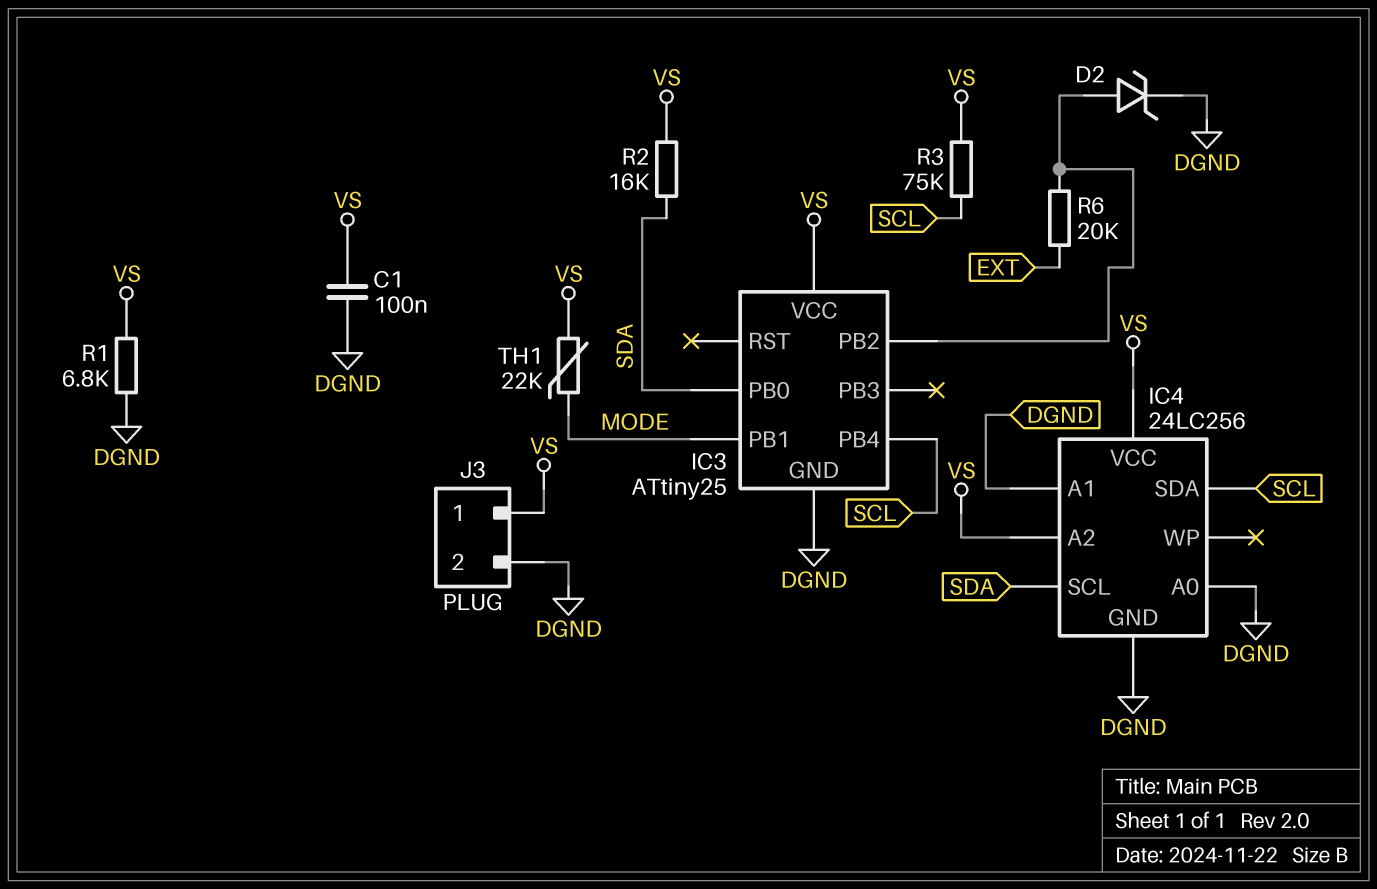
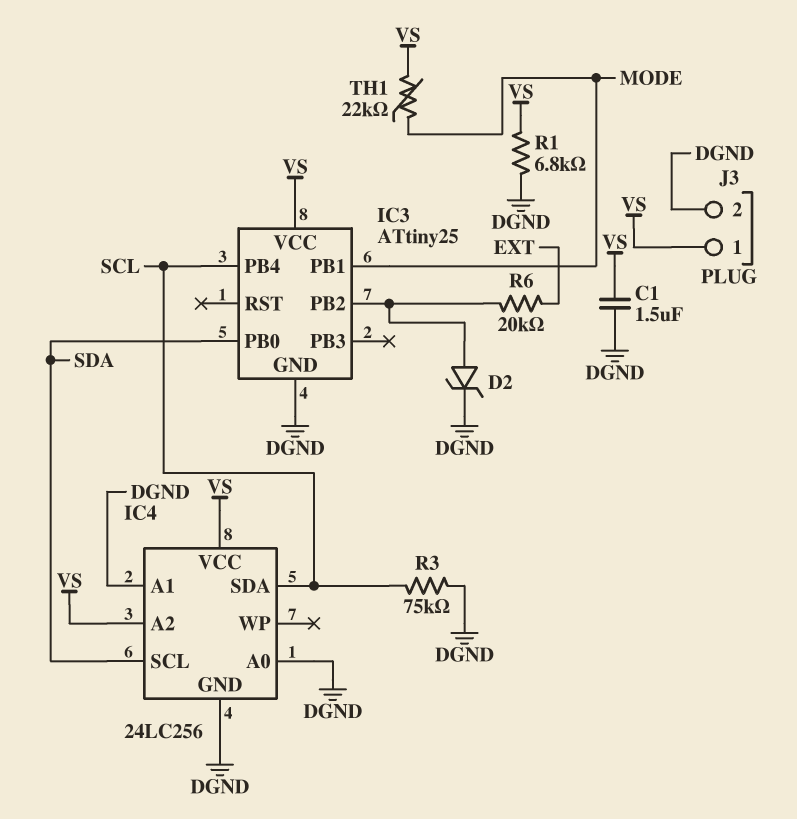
C1: 100nF (DGND, VS) -> 1.5uF (DGND, VS)
R2: 16k (SDA, VS) -> none
R3: 75k (SCL, VS) -> 75k (DGND, SCL)

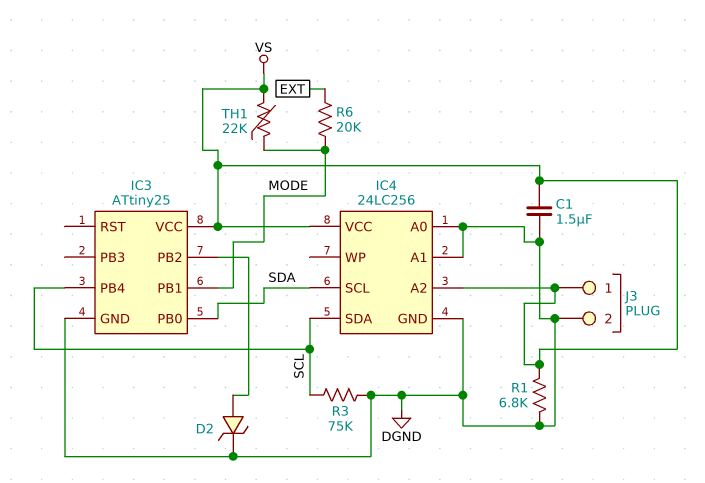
R6: 20k (EXT, IC3/PB2) -> 20k (EXT, MODE)

